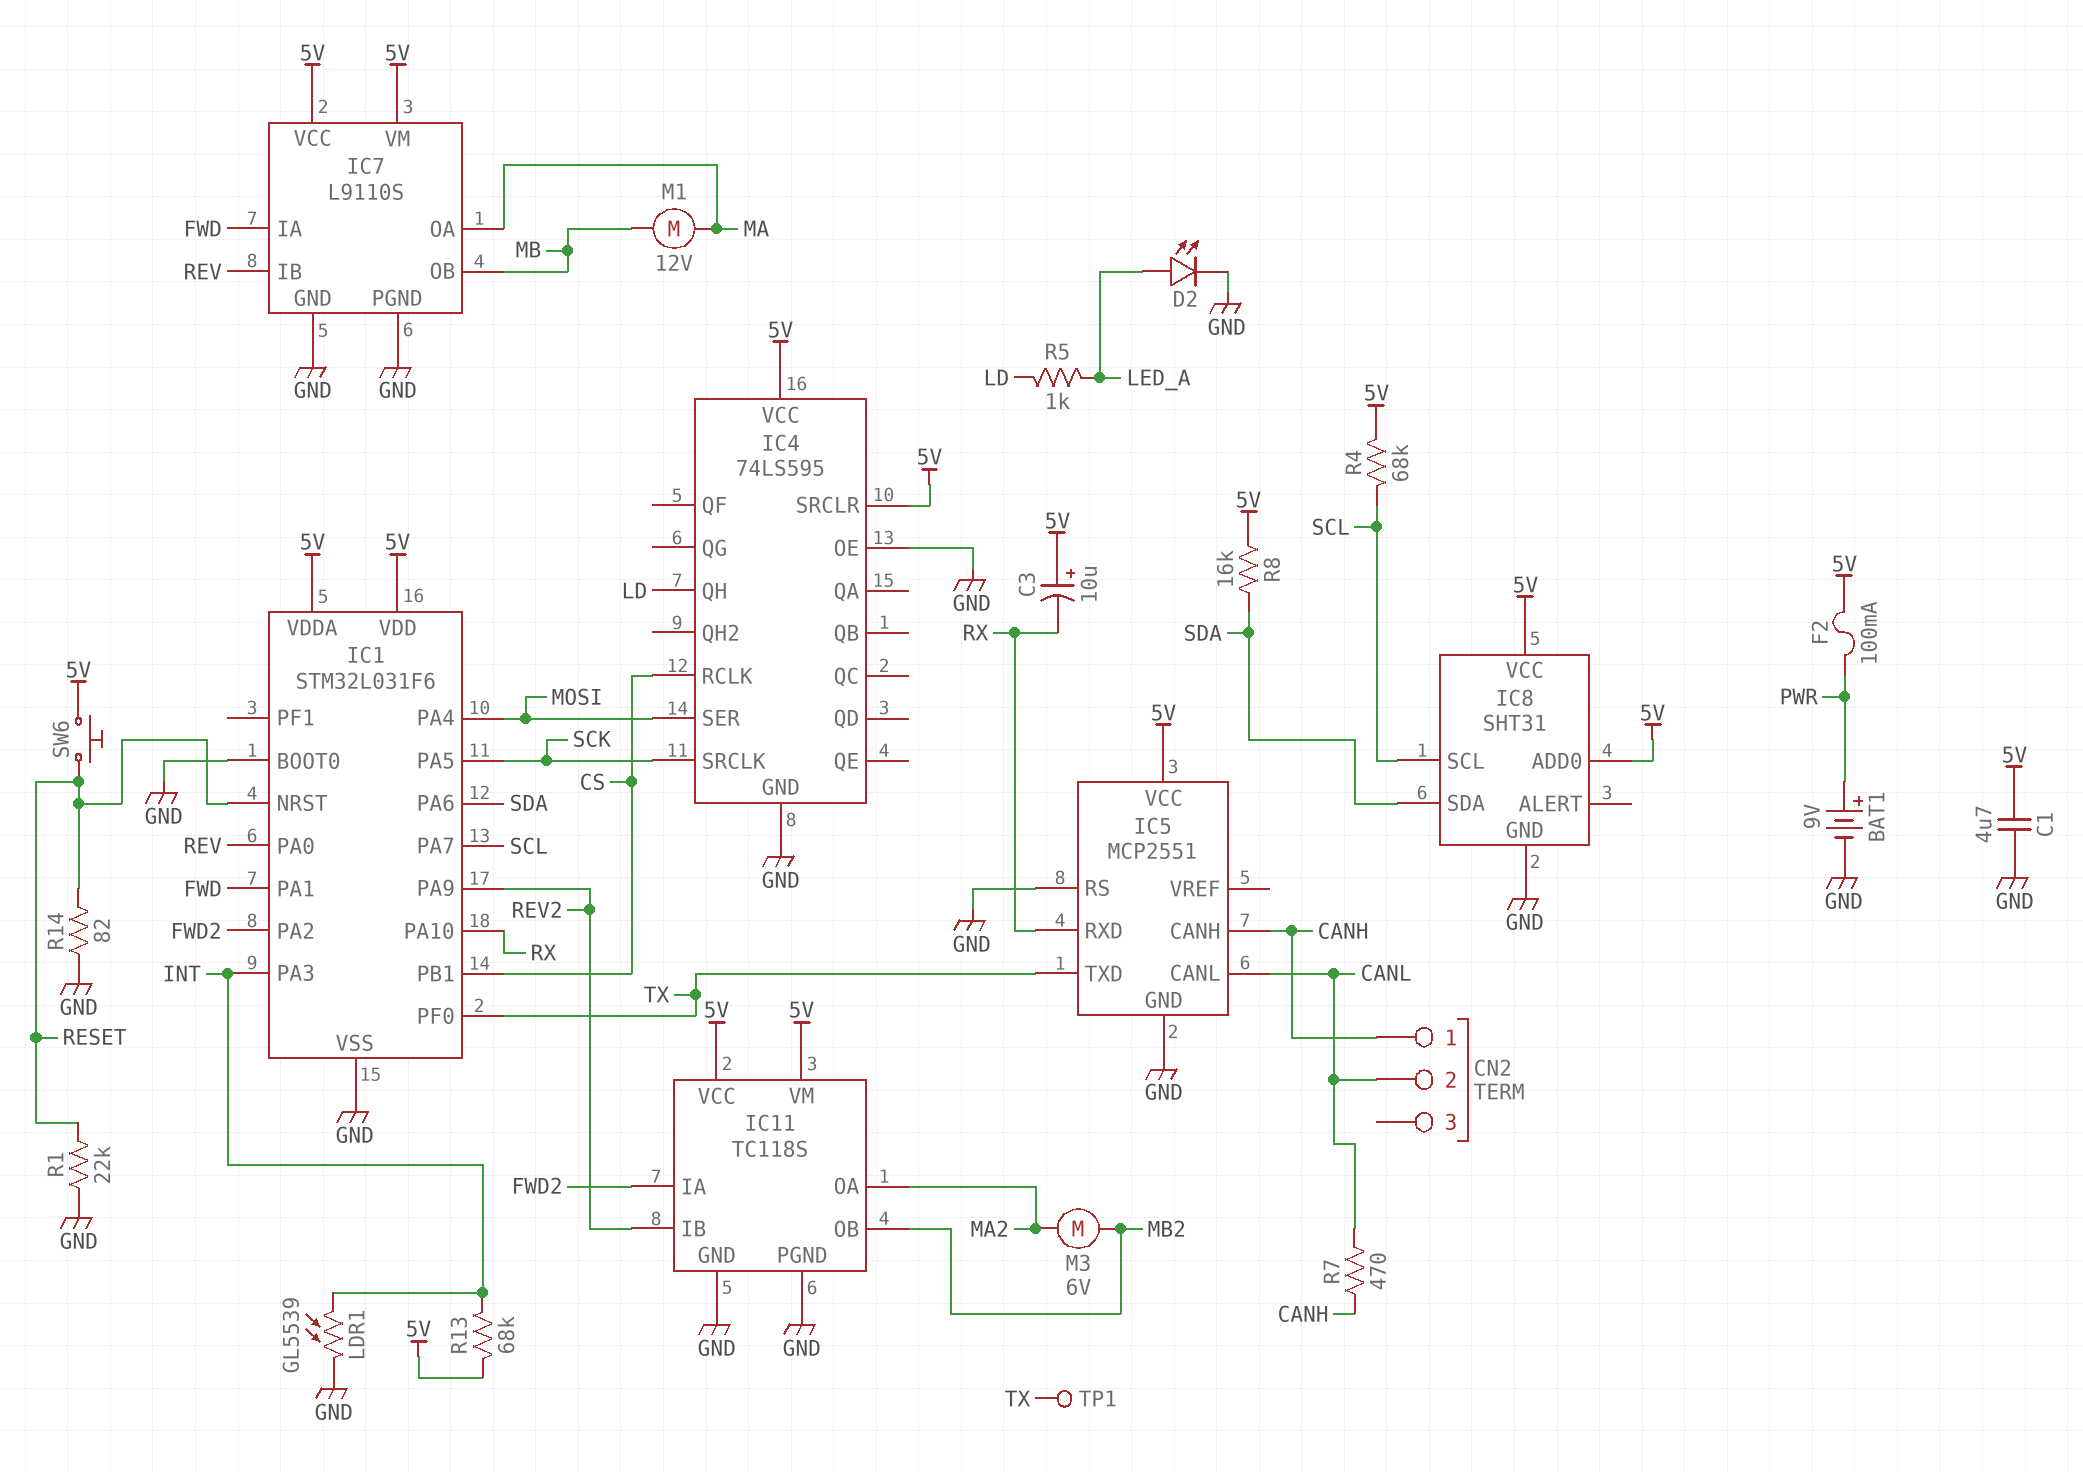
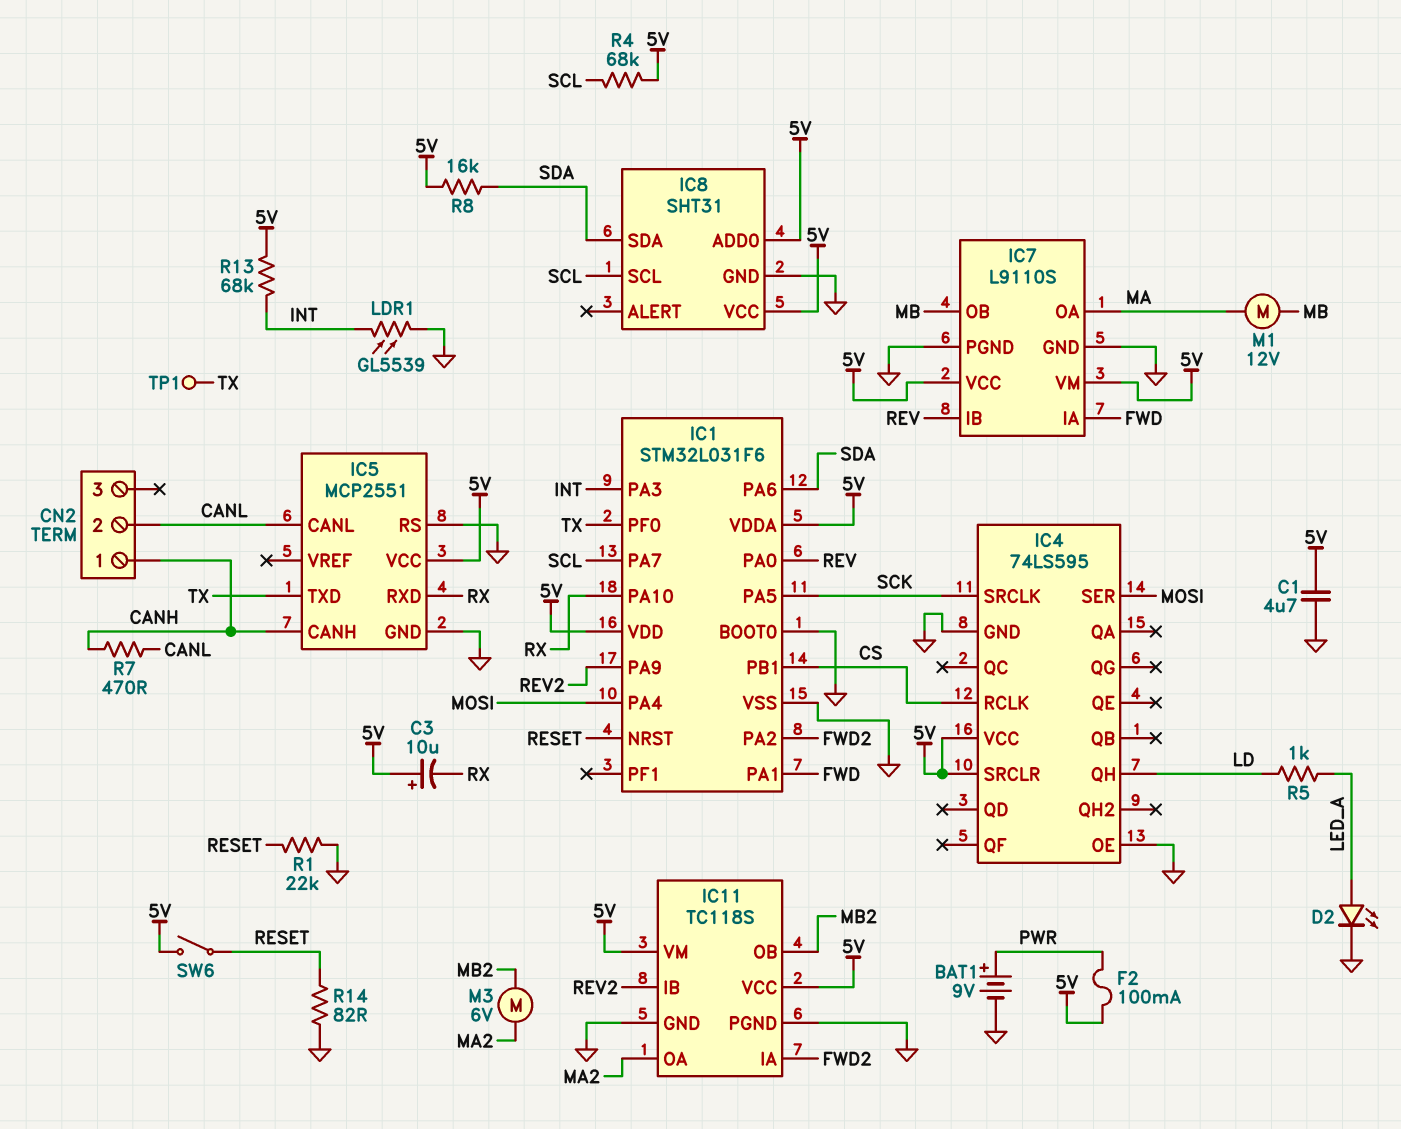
SW6: button (5V, RESET) -> switch (5V, RESET)

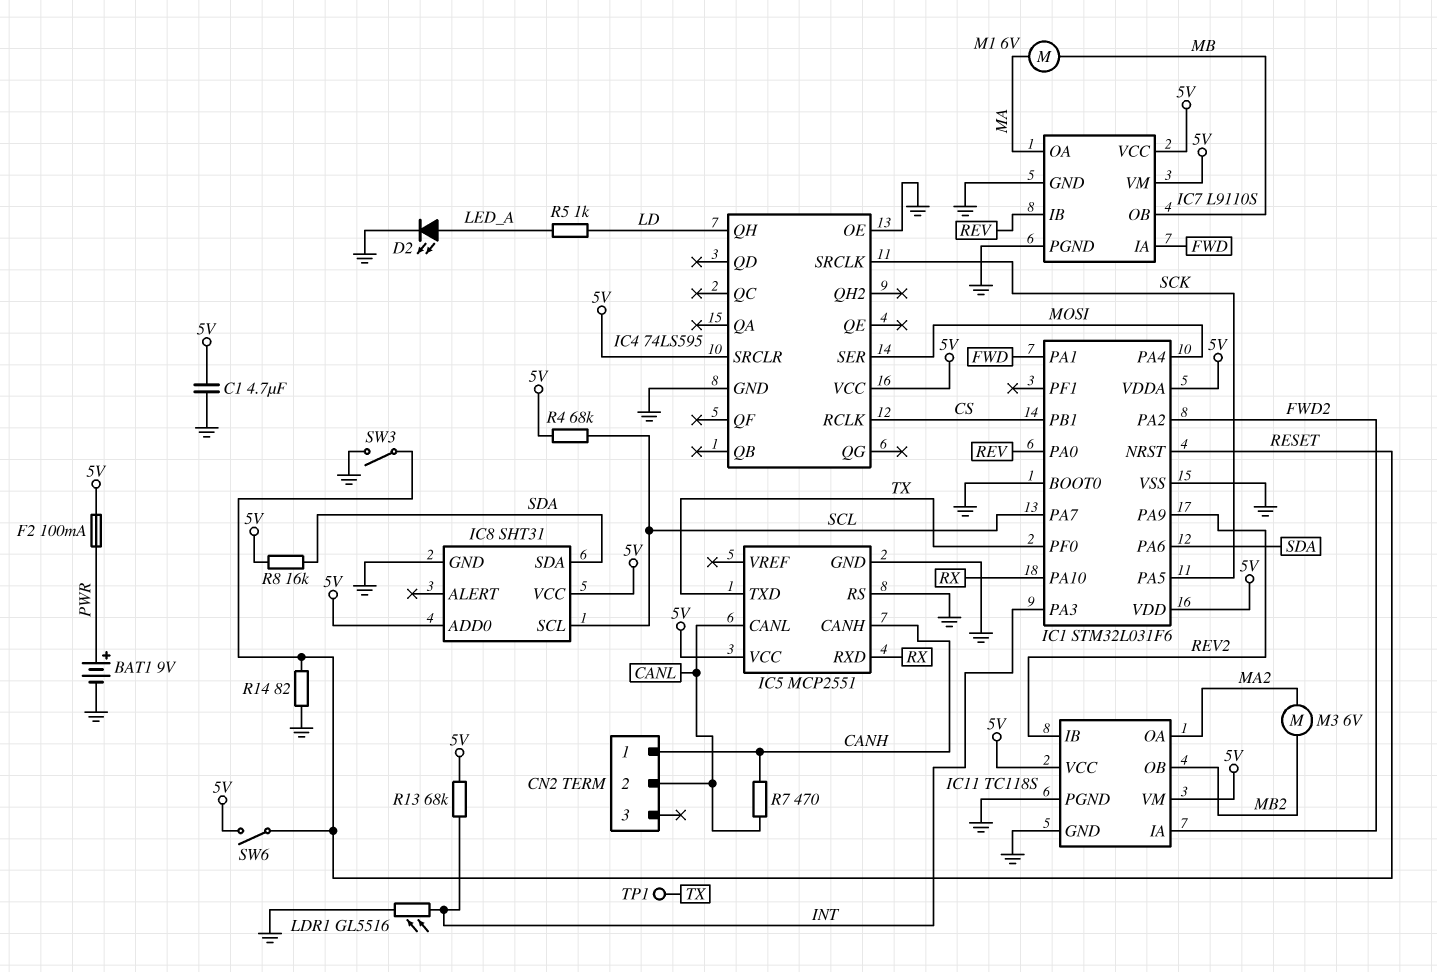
C3: 10uF (plus 5V, minus RX) -> none
LDR1: GL5539 (GND, INT) -> GL5516 (GND, INT)
M1: motor 12V (MA, MB) -> motor 6V (MA, MB)
R1: 22k (GND, RESET) -> none
SW3: none -> switch (GND, RESET)

